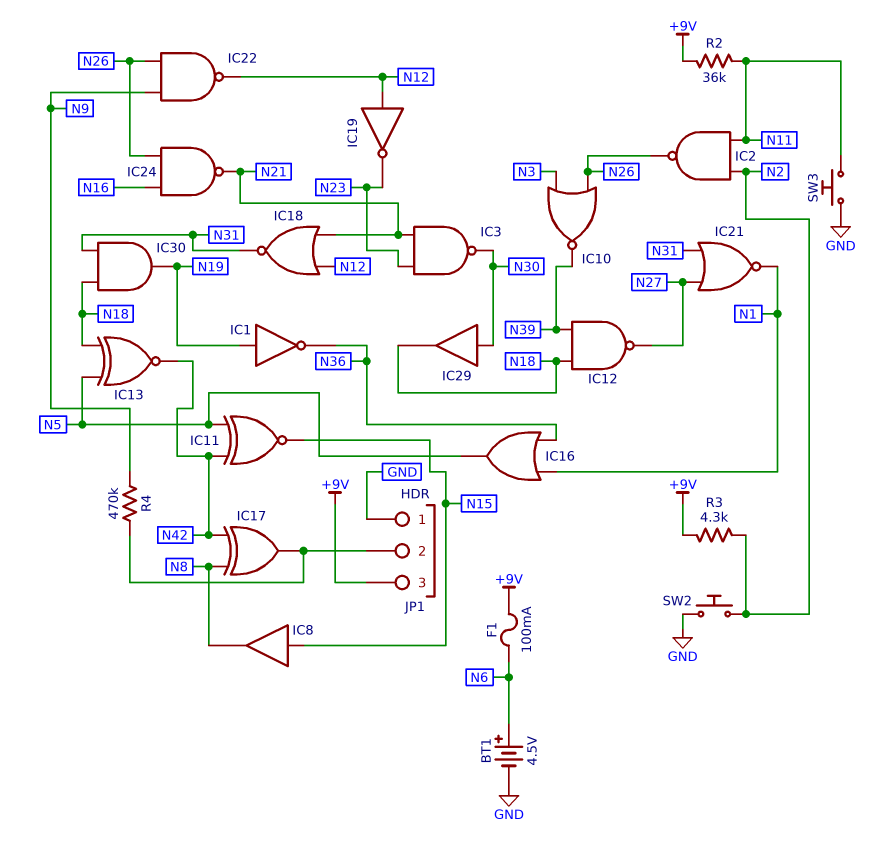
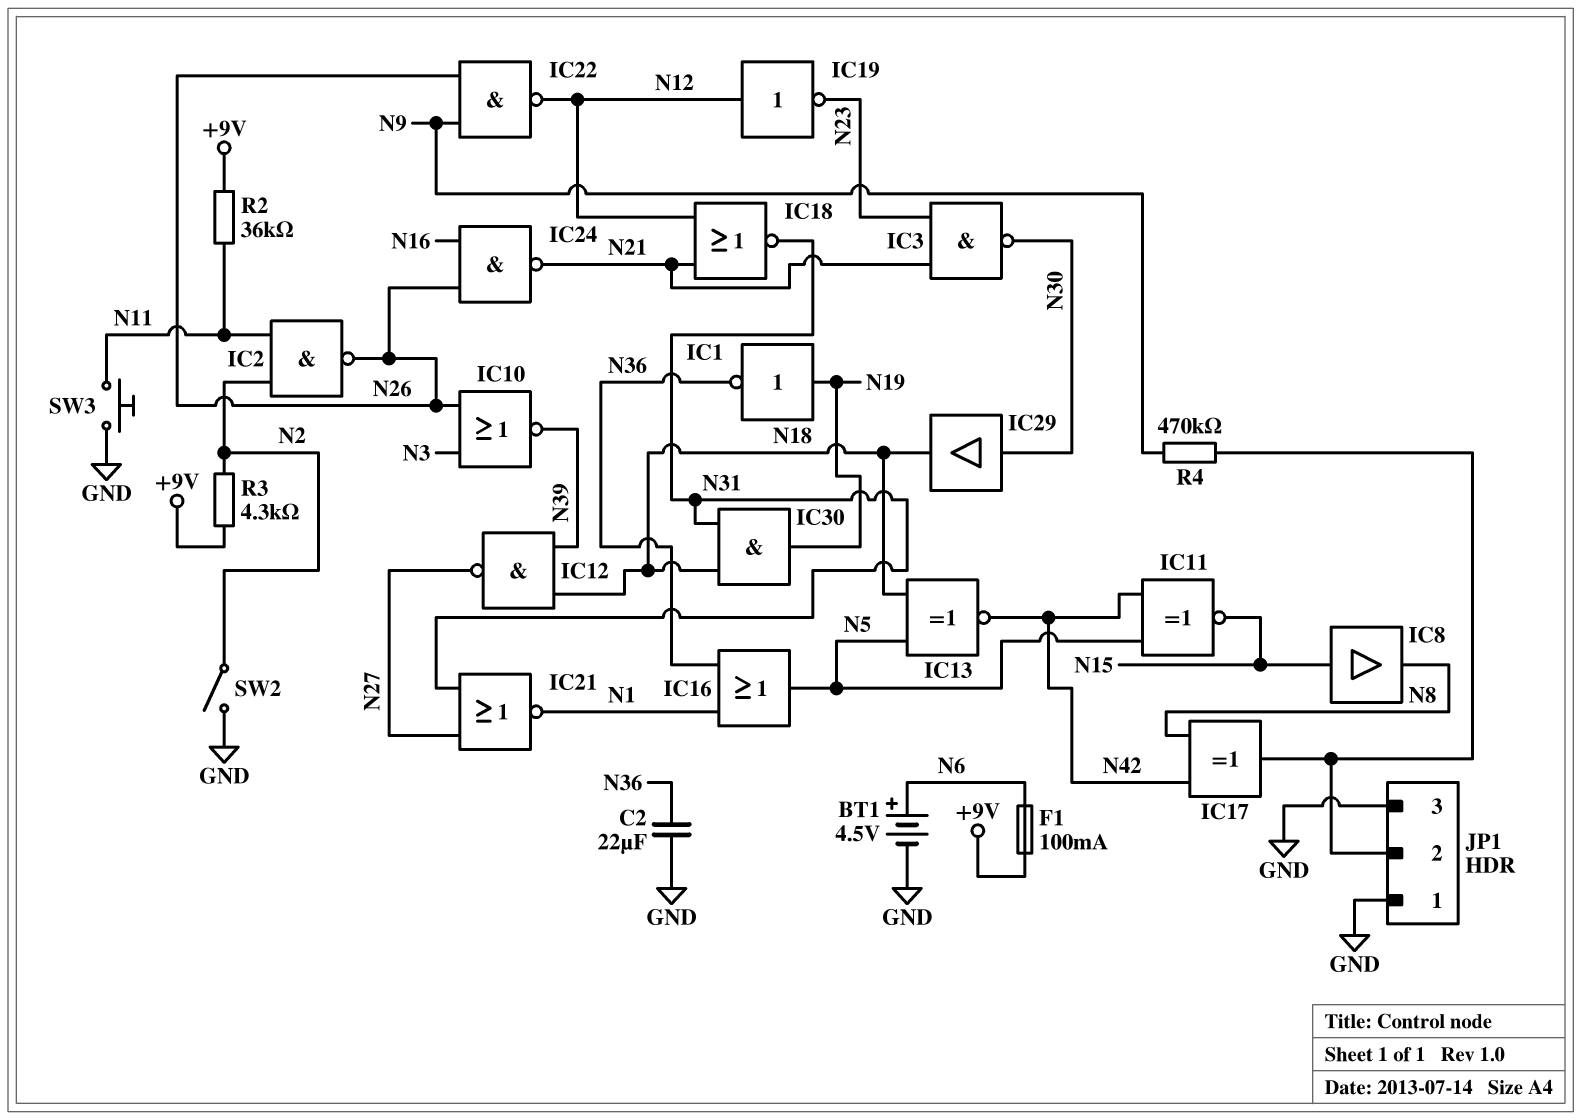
C2: none -> 22uF (GND, N36)
JP1 pin 3: +9V -> GND
SW2: button (GND, N2) -> switch (GND, N2)

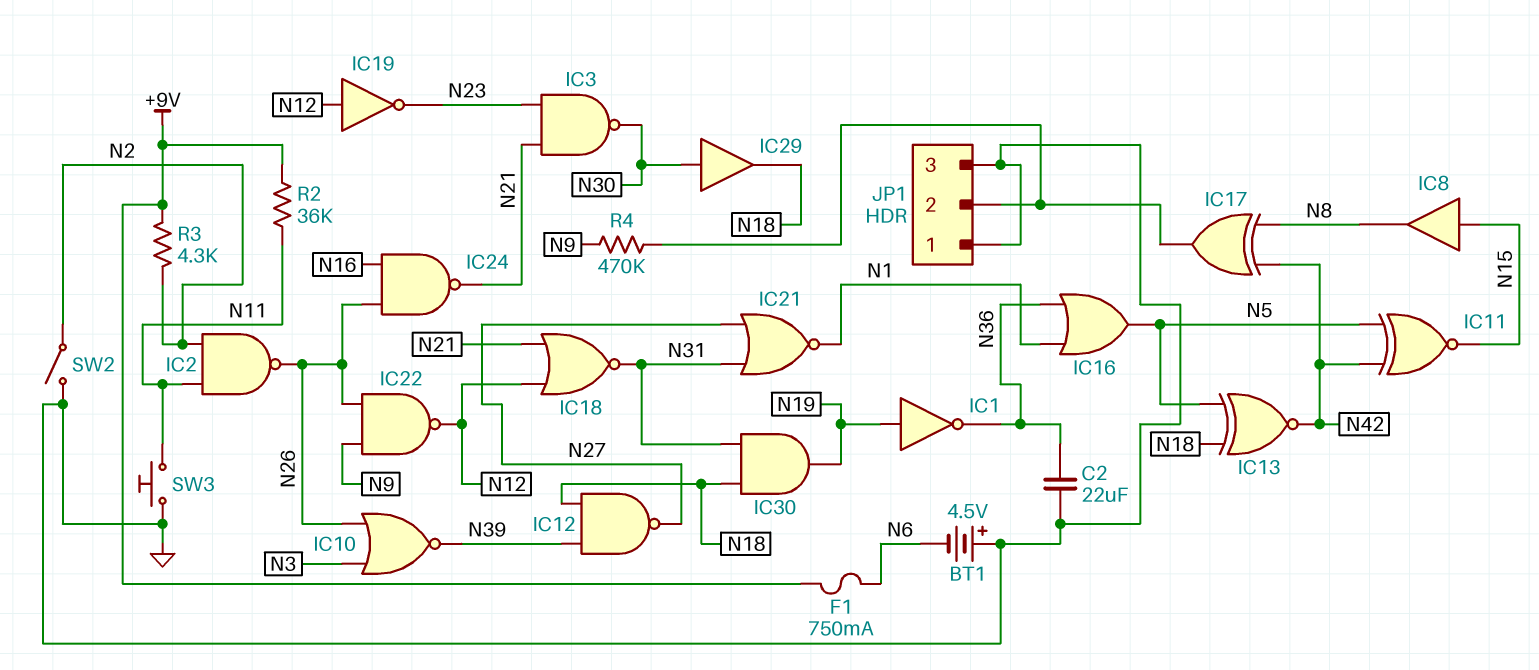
BT1: 4.5V (plus N6, minus GND) -> 4.5V (plus GND, minus N6)
F1: 100mA (+9V, N6) -> 750mA (+9V, N6)

